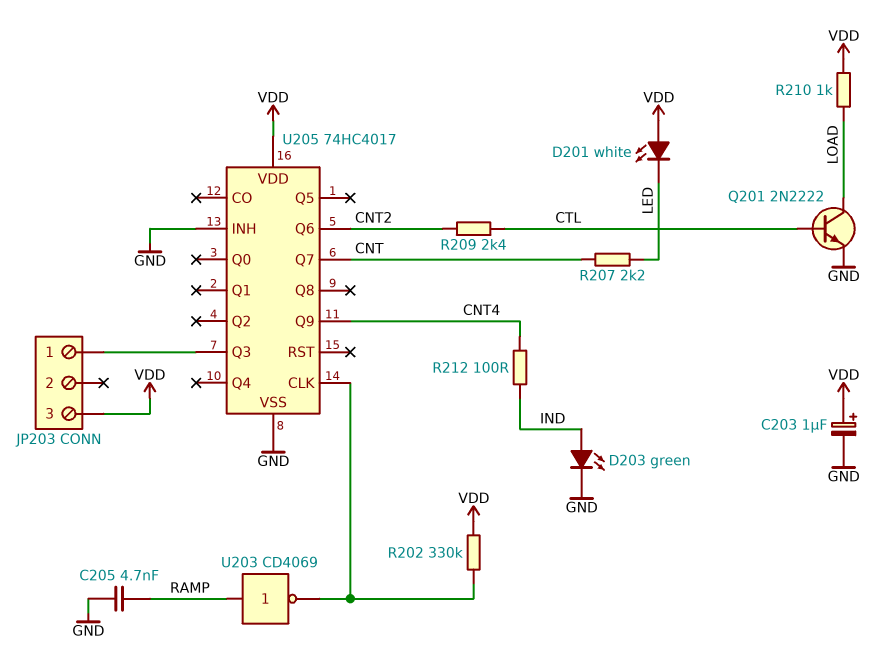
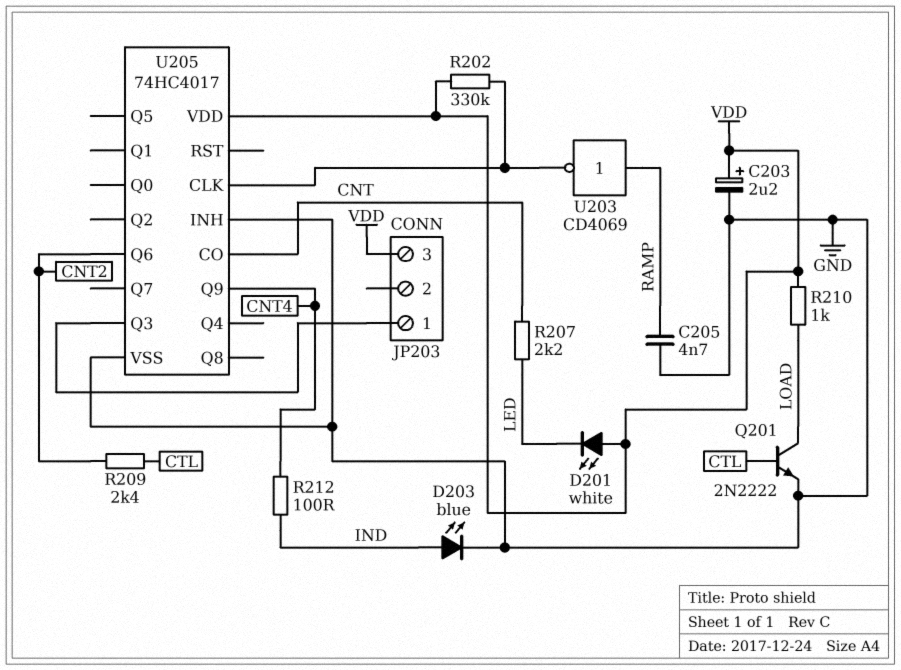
C203: 1uF (plus VDD, minus GND) -> 2.2uF (plus VDD, minus GND)
D203: LED green (A IND, K GND) -> LED blue (A IND, K GND)
U205 pin CO: none -> CNT
U205 pin Q7: CNT -> none

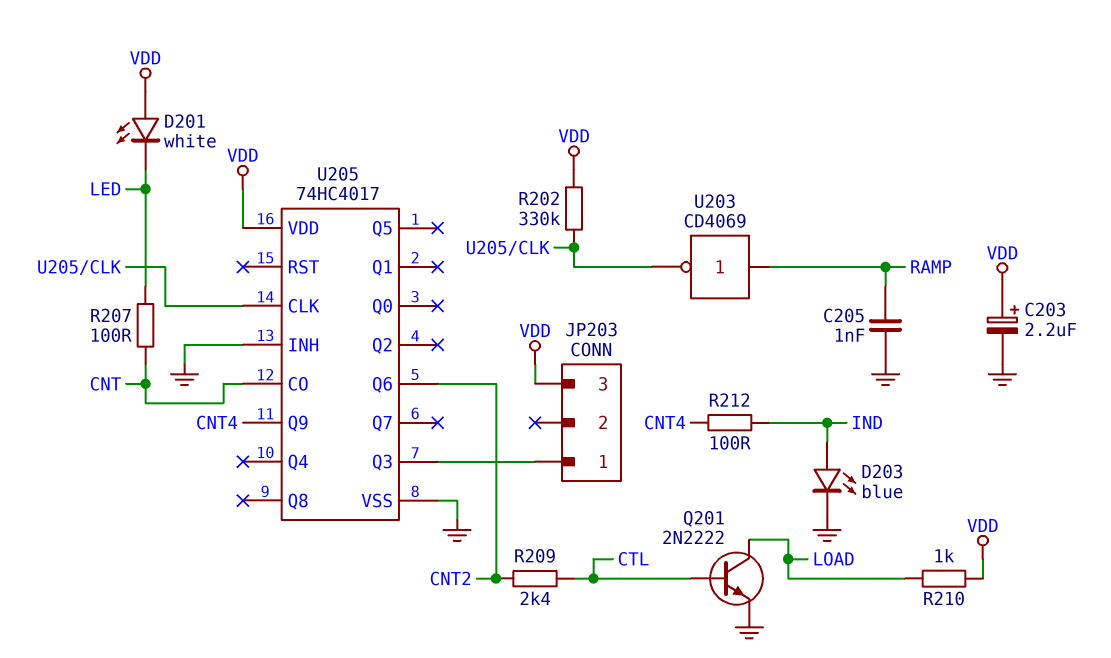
C205: 4.7nF (GND, RAMP) -> 1nF (GND, RAMP)
R207: 2.2k (CNT, LED) -> 100 (CNT, LED)

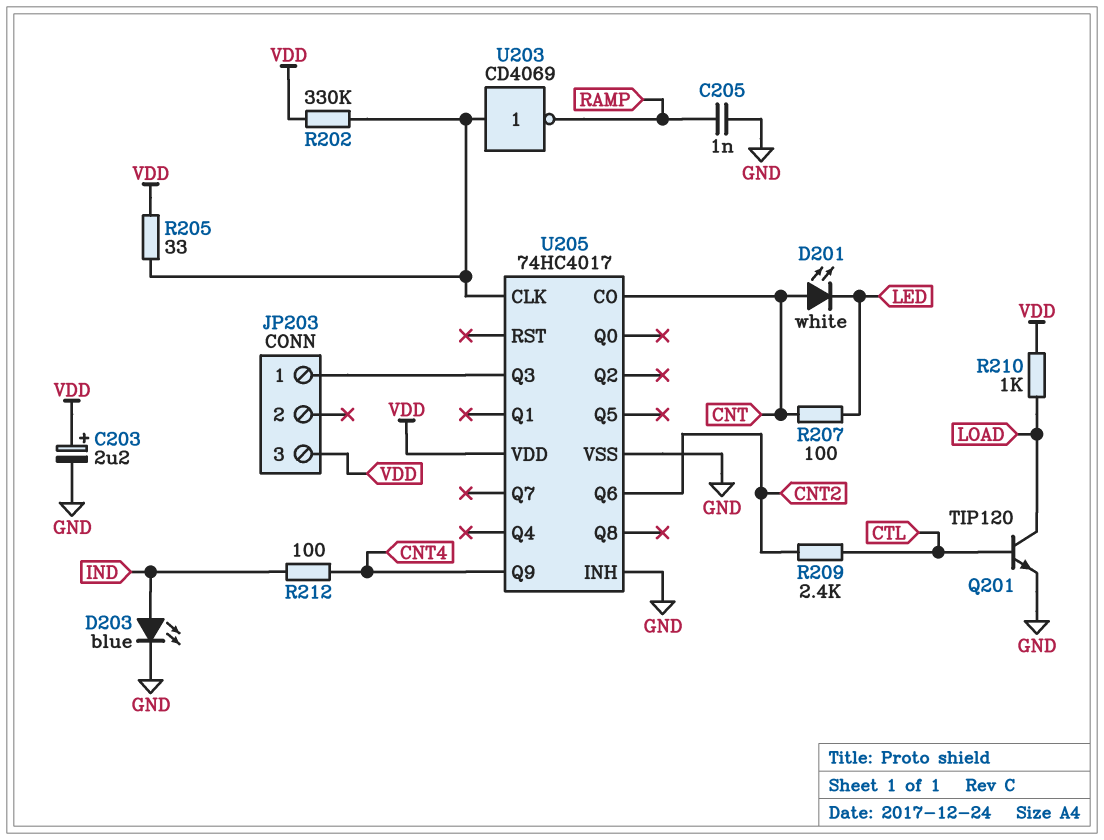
D201: LED white (A VDD, K LED) -> LED white (A CNT, K LED)
Q201: NPN 2N2222 (B CTL, C LOAD, E GND) -> NPN TIP120 (B CTL, C LOAD, E GND)
R205: none -> 33 (U205/CLK, VDD)
U203: NOT CD4069 (in RAMP, out U205/CLK) -> NOT CD4069 (in U205/CLK, out RAMP)

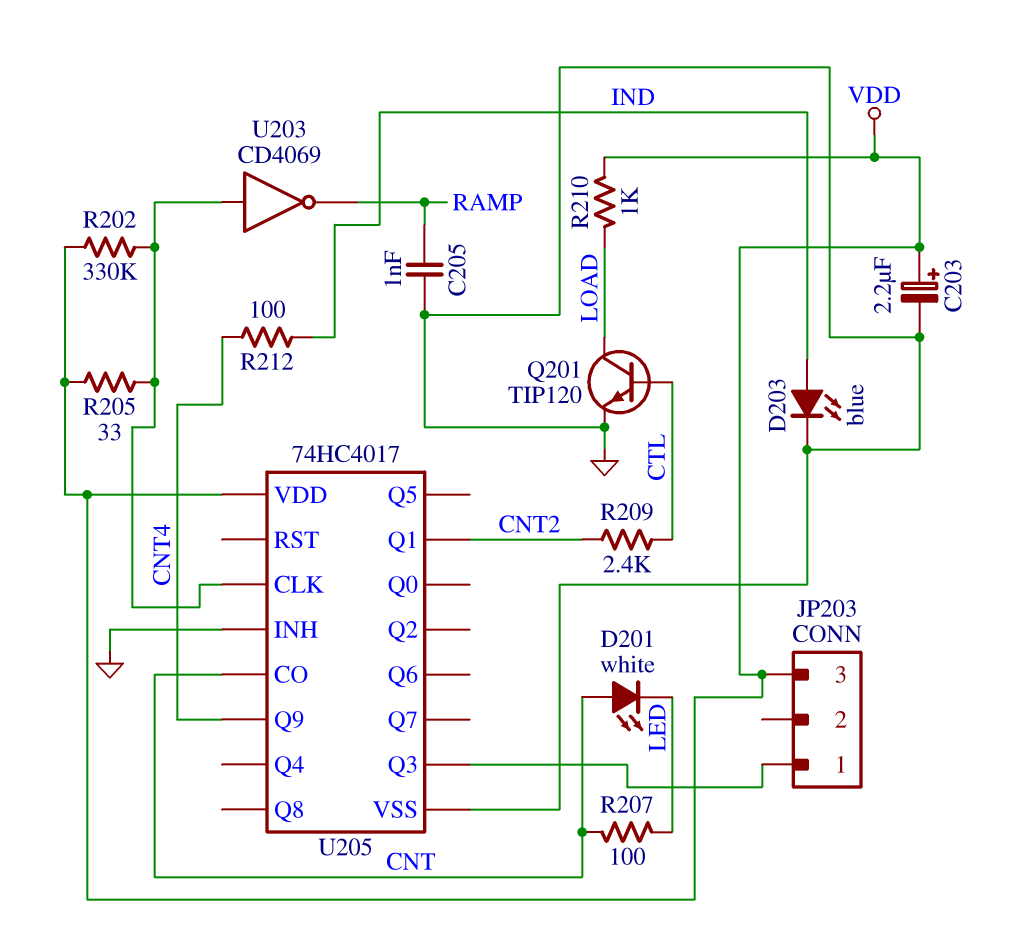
U205 pin Q1: none -> CNT2
U205 pin Q6: CNT2 -> none

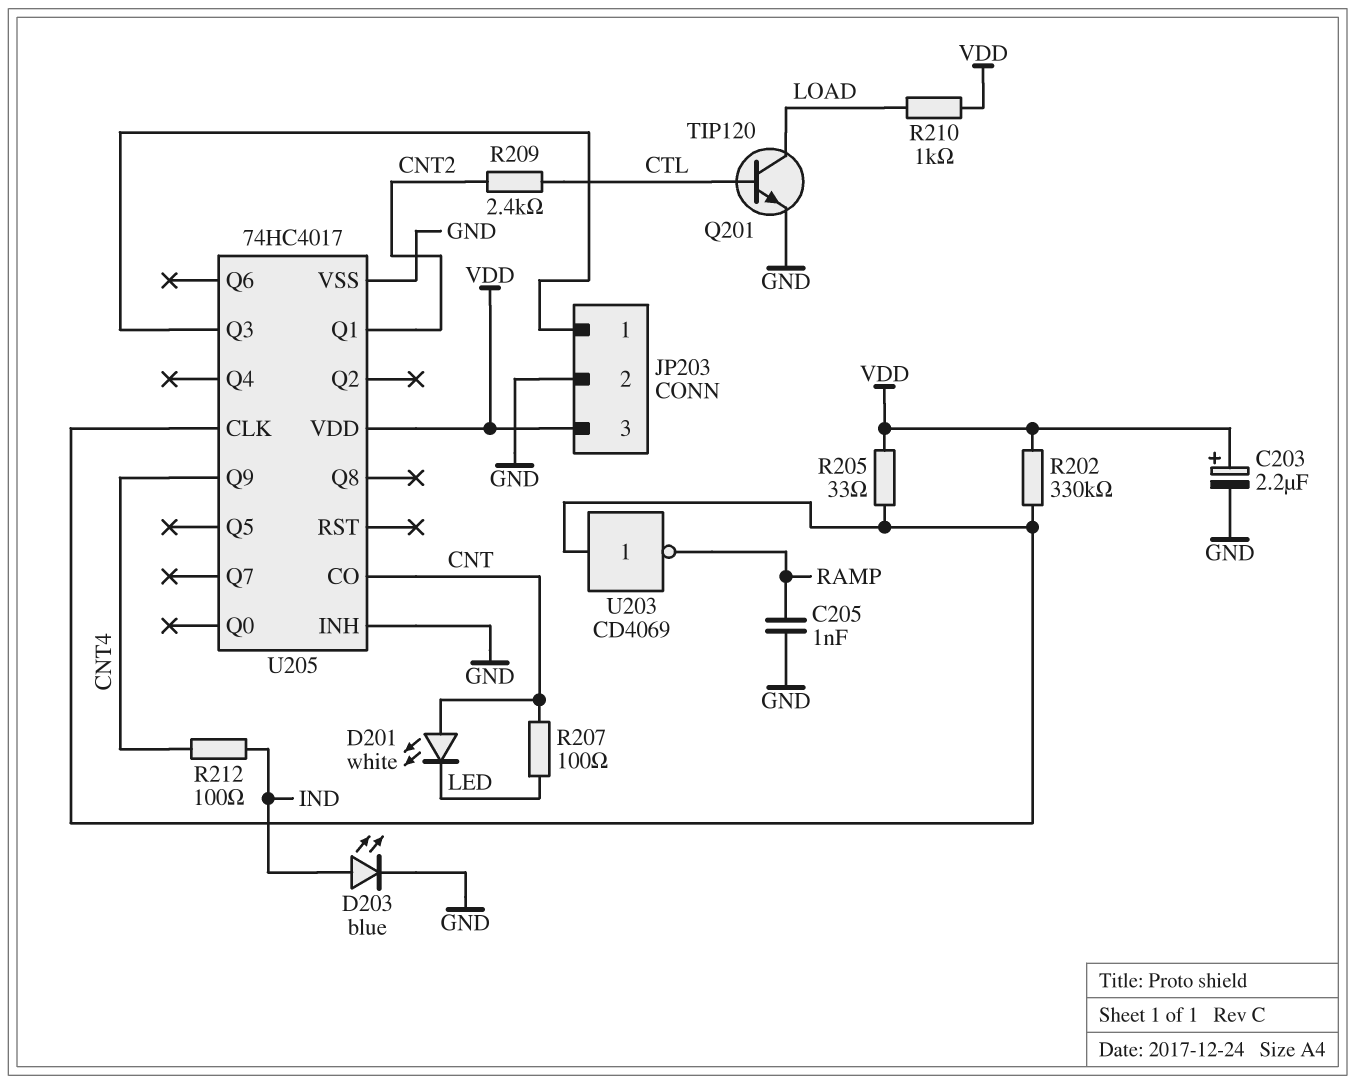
JP203 pin 2: none -> GND

